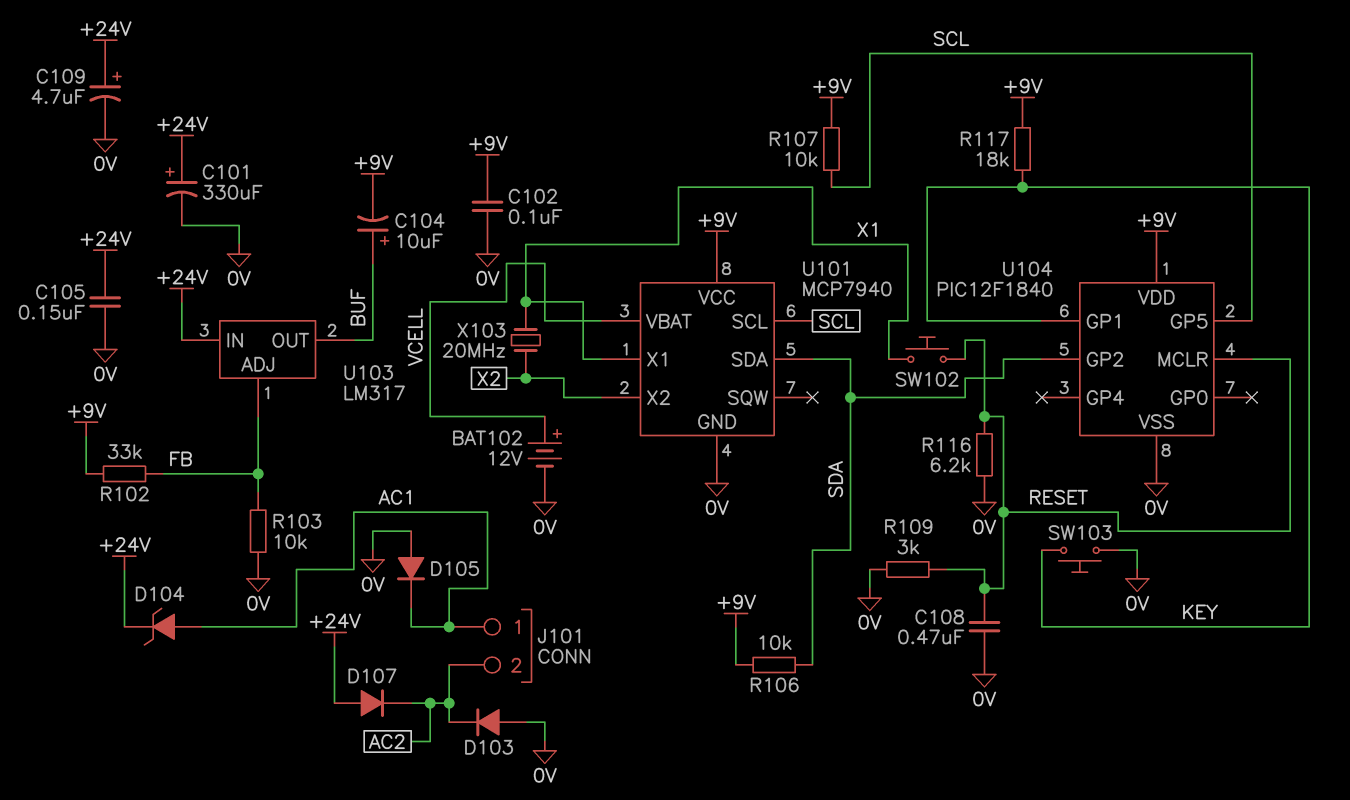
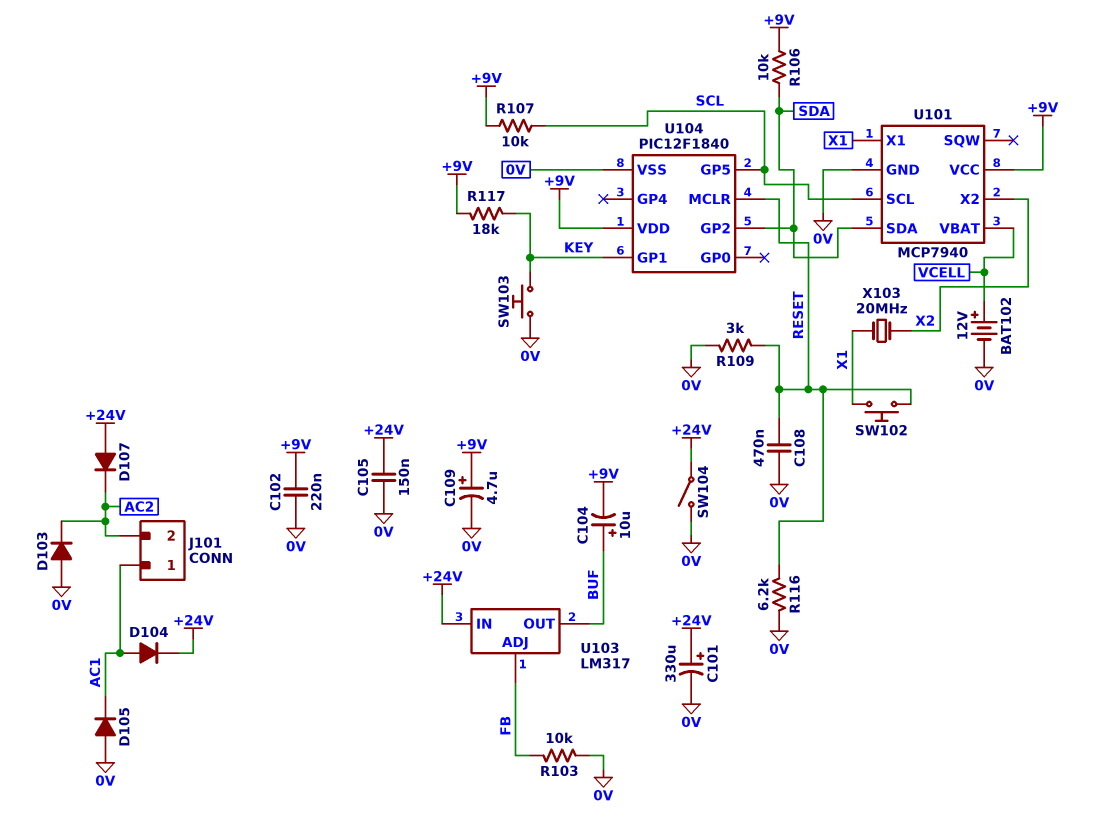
C102: 100nF (+9V, 0V) -> 220nF (+9V, 0V)
C109: 4.7uF (plus +24V, minus 0V) -> 4.7uF (plus +9V, minus 0V)
D104: zener (A AC1, K +24V) -> diode (A AC1, K +24V)
R102: 33k (+9V, FB) -> none
SW104: none -> switch (+24V, 0V)

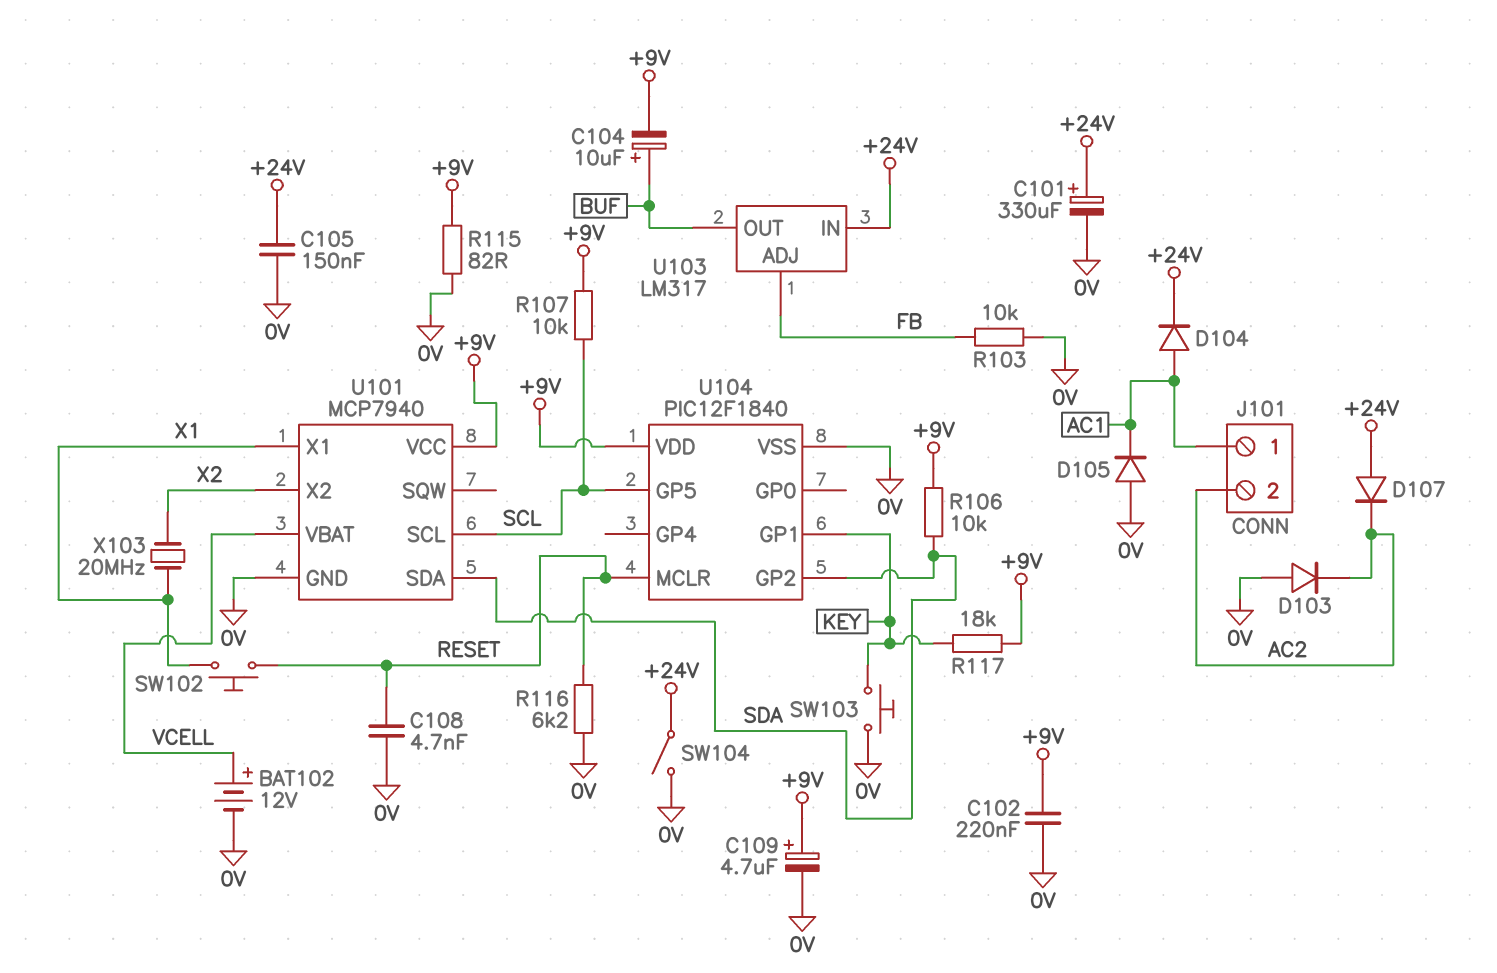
C108: 470nF (0V, RESET) -> 4.7nF (0V, RESET)
R109: 3k (0V, RESET) -> none
R115: none -> 82 (+9V, 0V)

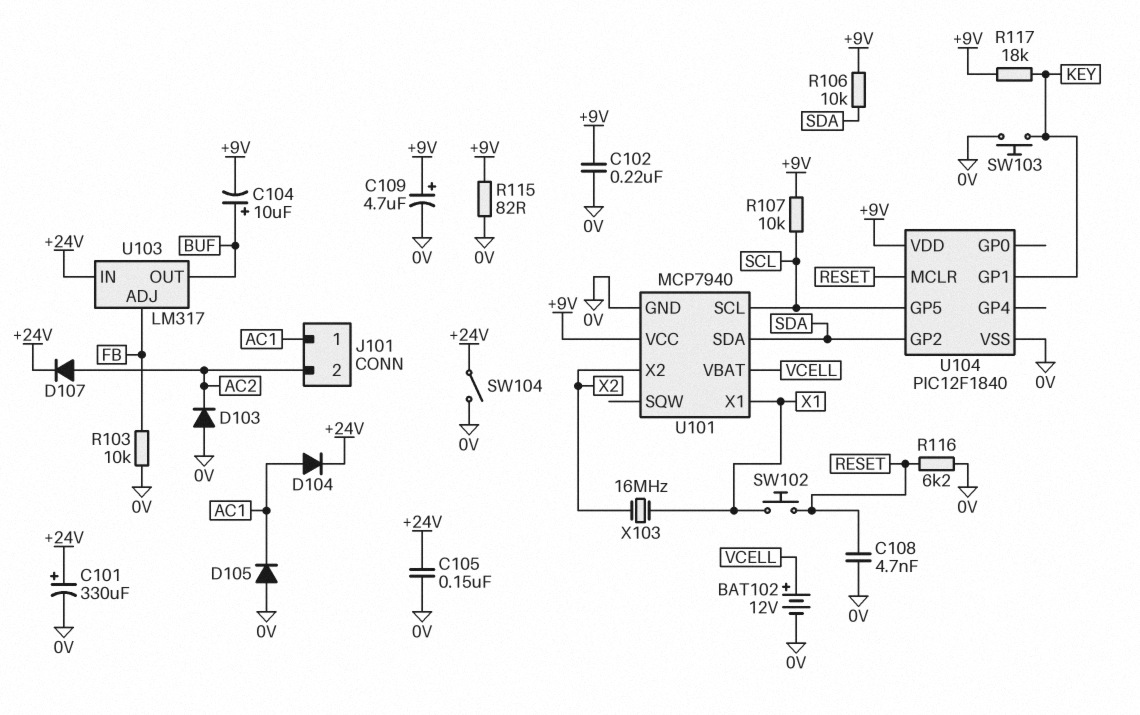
D107: diode (A +24V, K AC2) -> diode (A AC2, K +24V)
X103: 20MHz (X1, X2) -> 16MHz (X1, X2)

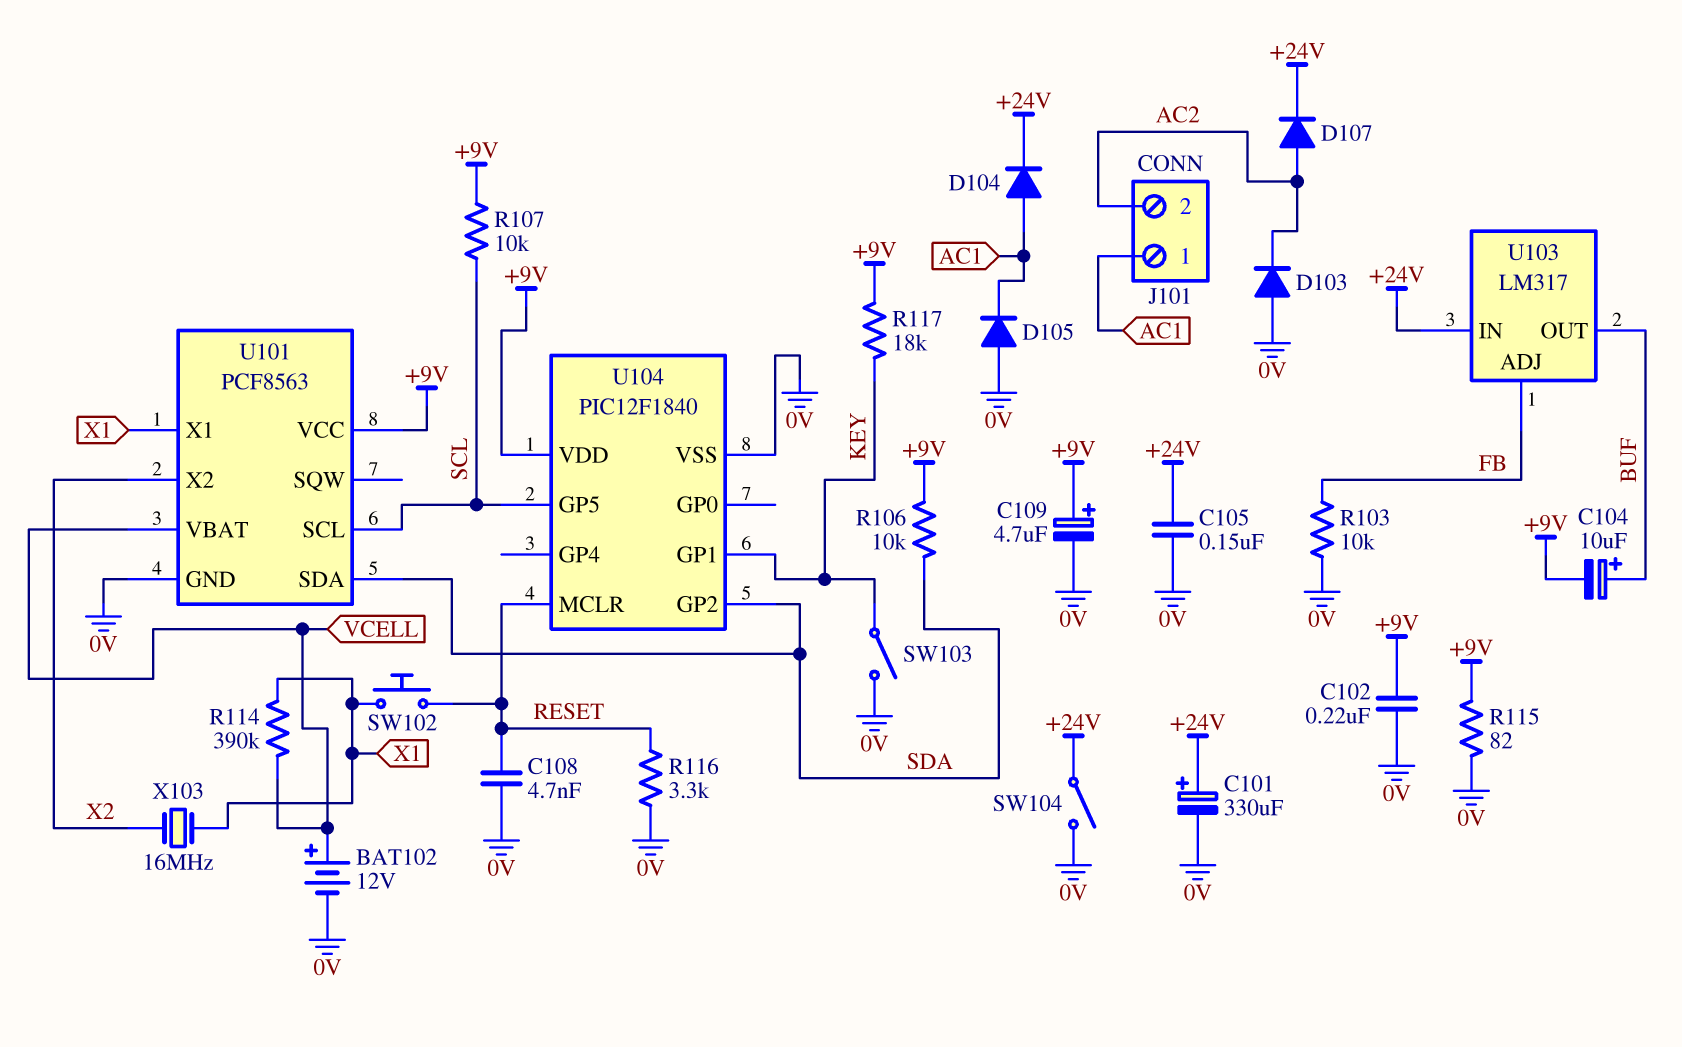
R114: none -> 390k (VCELL, X1)
R116: 6.2k (0V, RESET) -> 3.3k (0V, RESET)
SW103: button (0V, KEY) -> switch (0V, KEY)
U101: MCP7940 -> PCF8563

